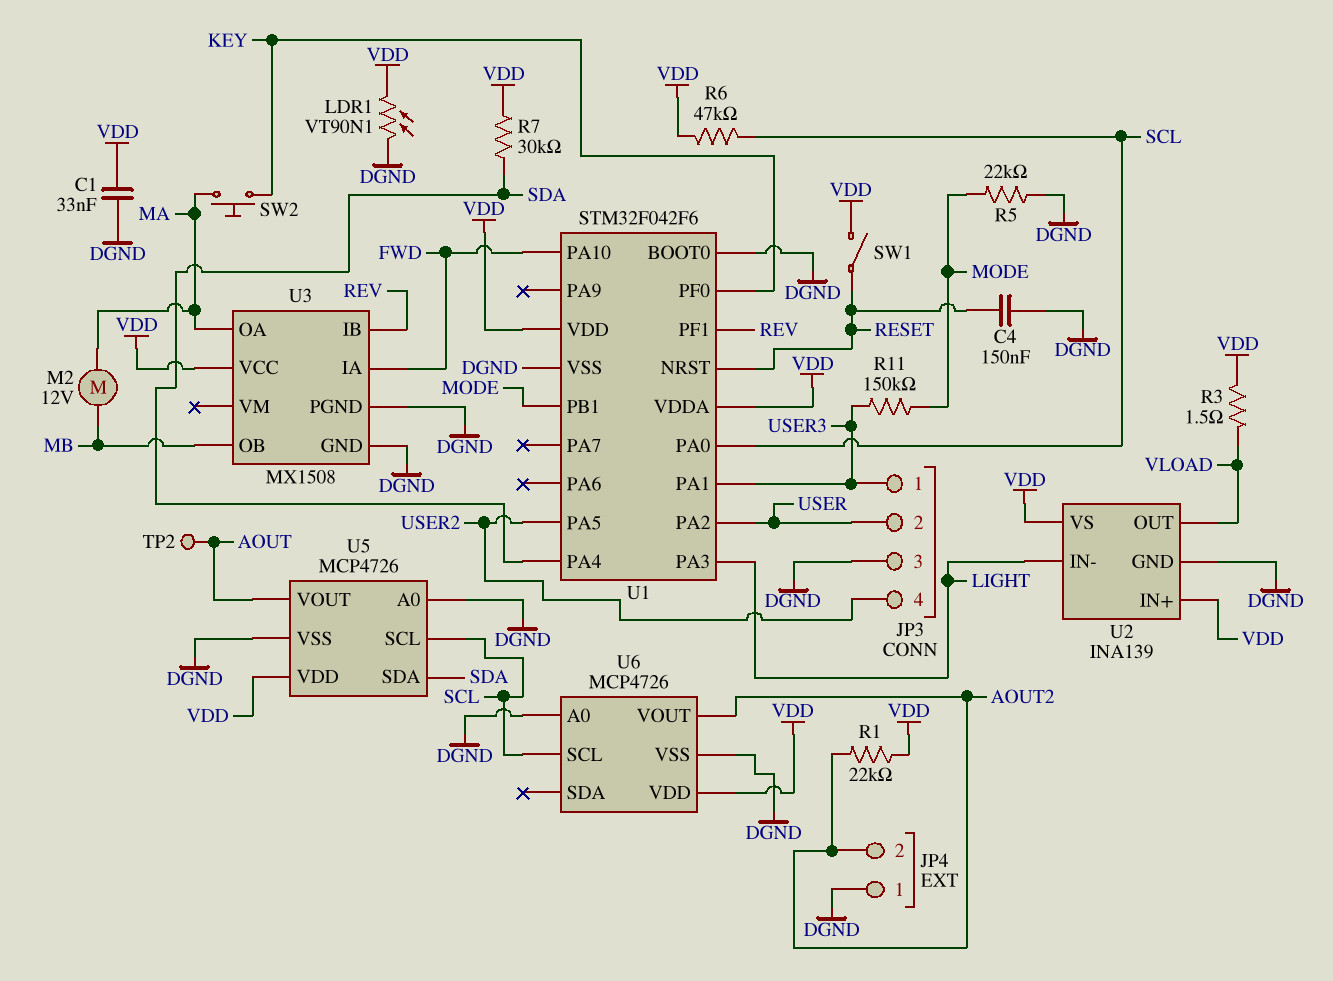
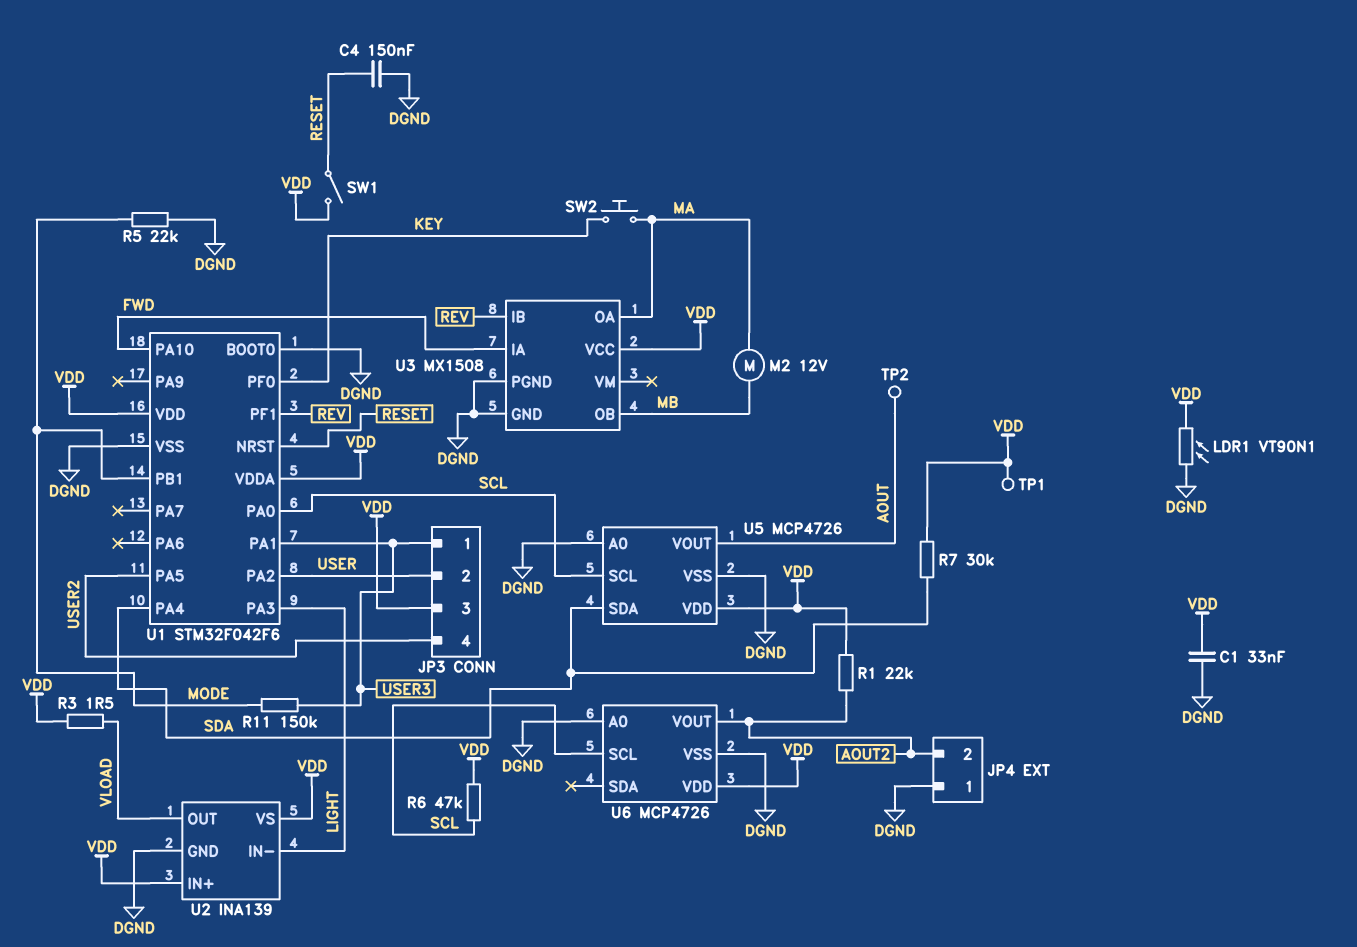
JP3 pin 3: DGND -> VDD
TP1: none -> test point (VDD)

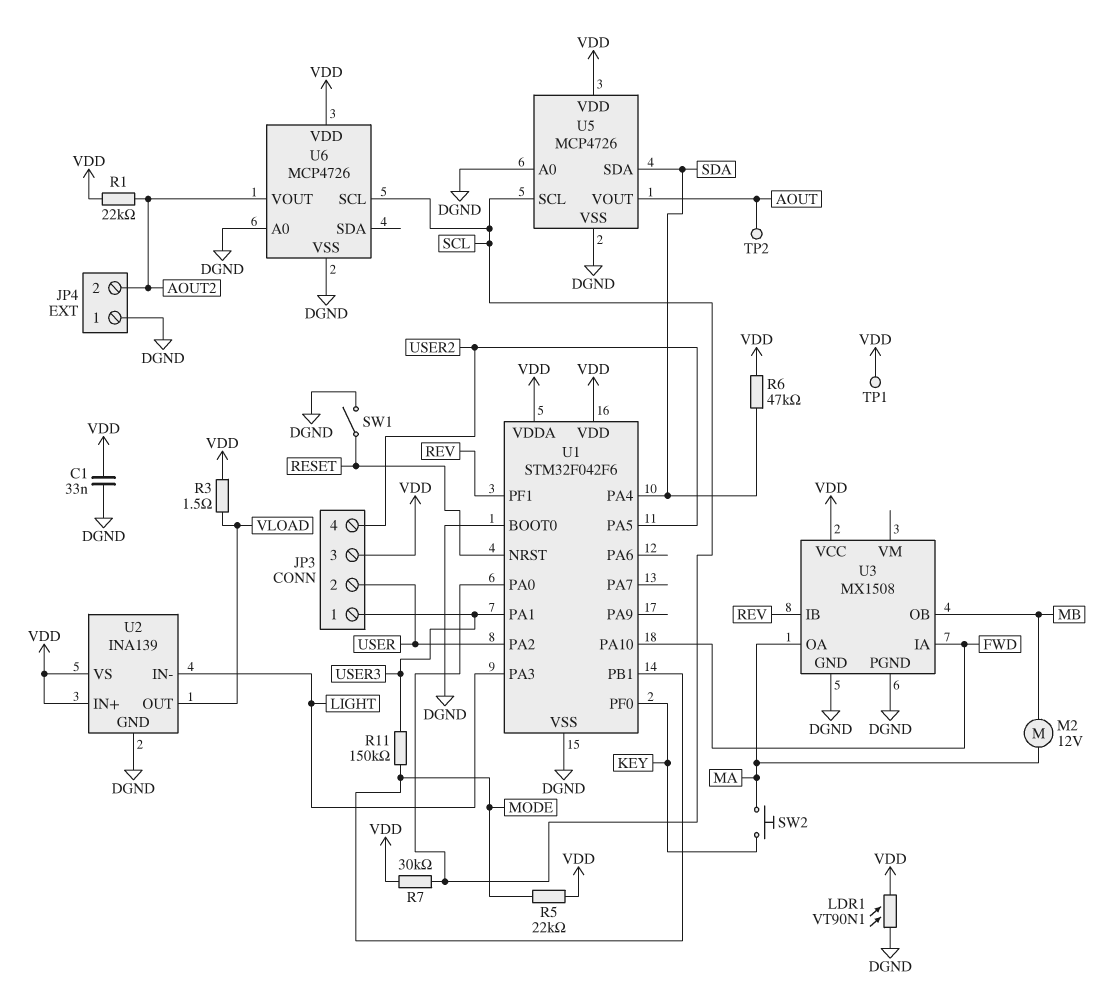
C4: 150nF (DGND, RESET) -> none
R5: 22k (DGND, MODE) -> 22k (MODE, VDD)
R6: 47k (SCL, VDD) -> 47k (SDA, VDD)
R7: 30k (SDA, VDD) -> 30k (SCL, VDD)
SW1: switch (RESET, VDD) -> switch (DGND, RESET)

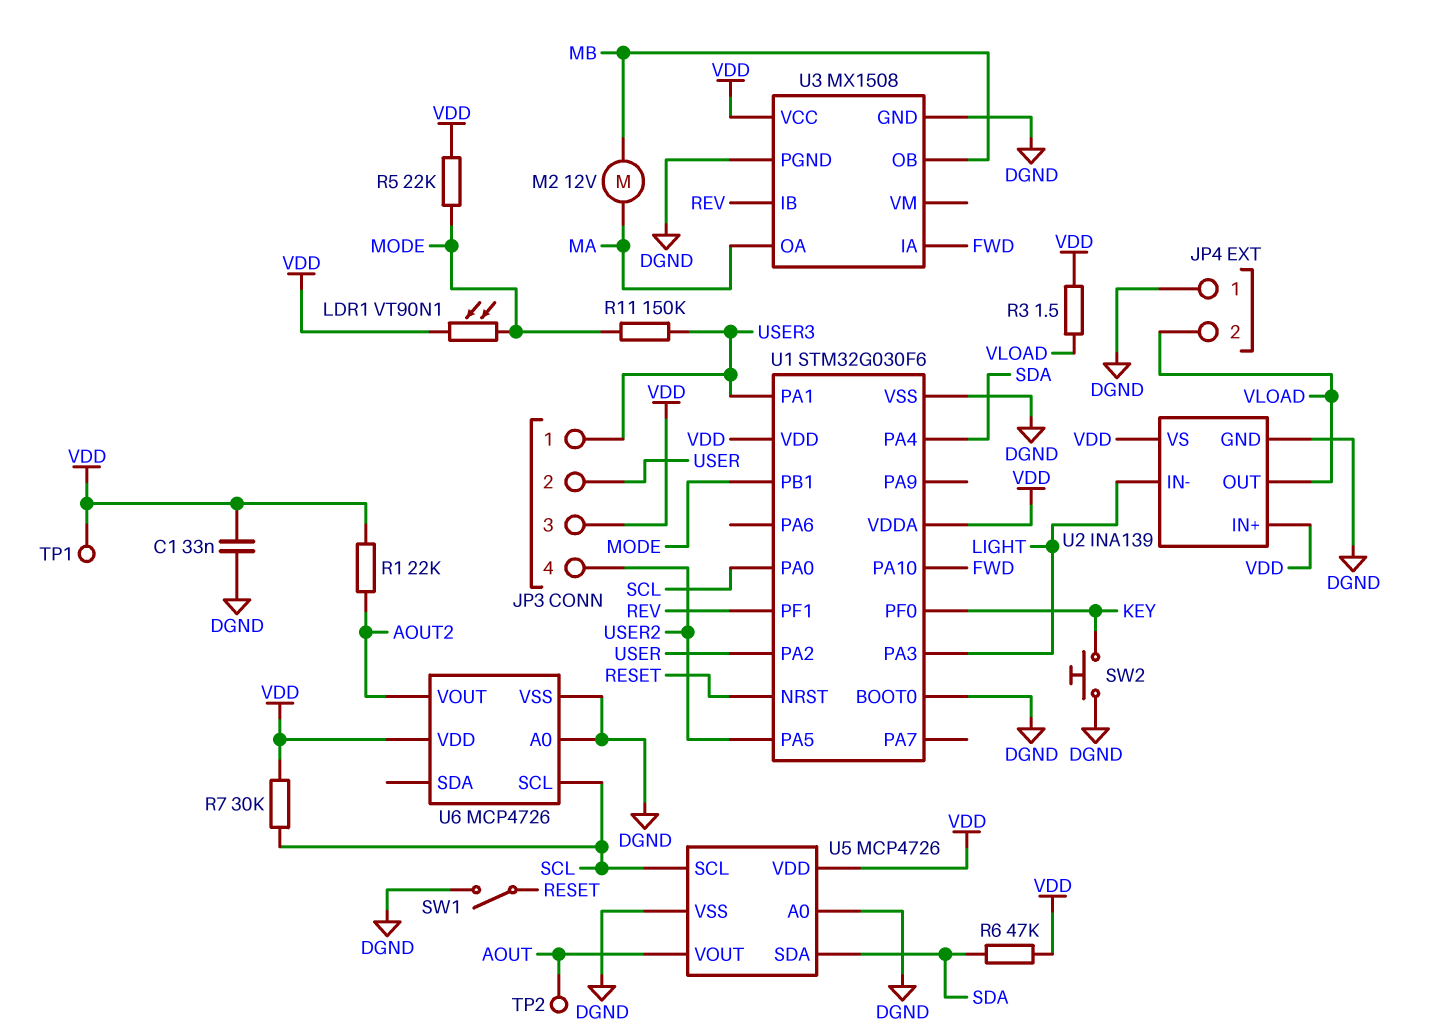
JP4 pin 2: AOUT2 -> VLOAD
LDR1: VT90N1 (DGND, VDD) -> VT90N1 (MODE, VDD)
SW2: button (KEY, MA) -> button (DGND, KEY)
U1: STM32F042F6 -> STM32G030F6

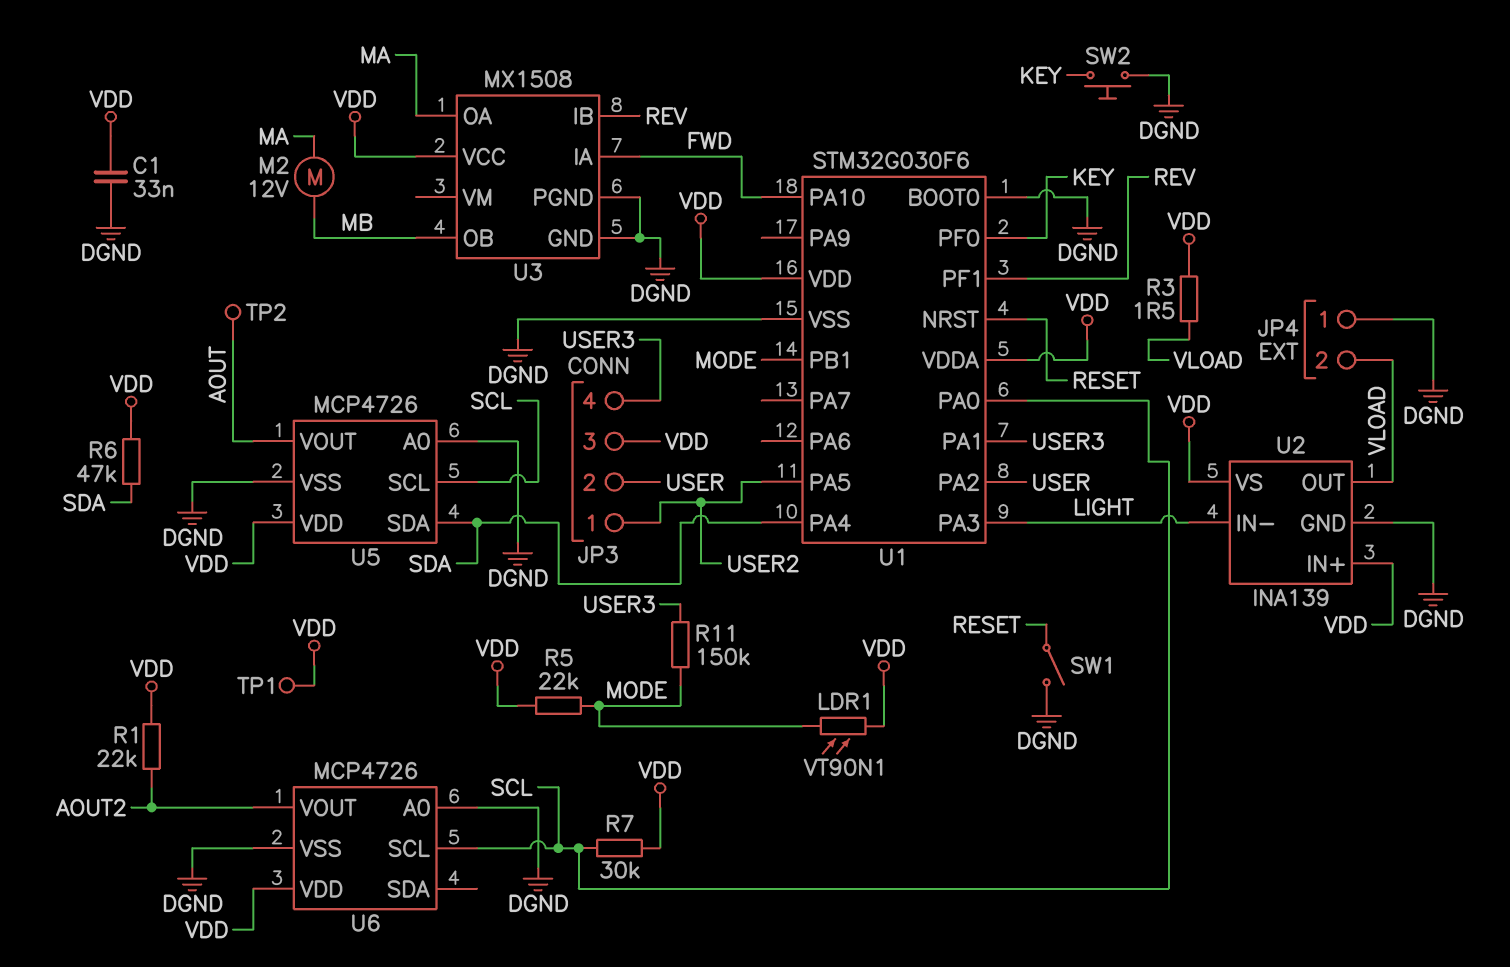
JP3 pin 1: USER3 -> USER2
JP3 pin 4: USER2 -> USER3

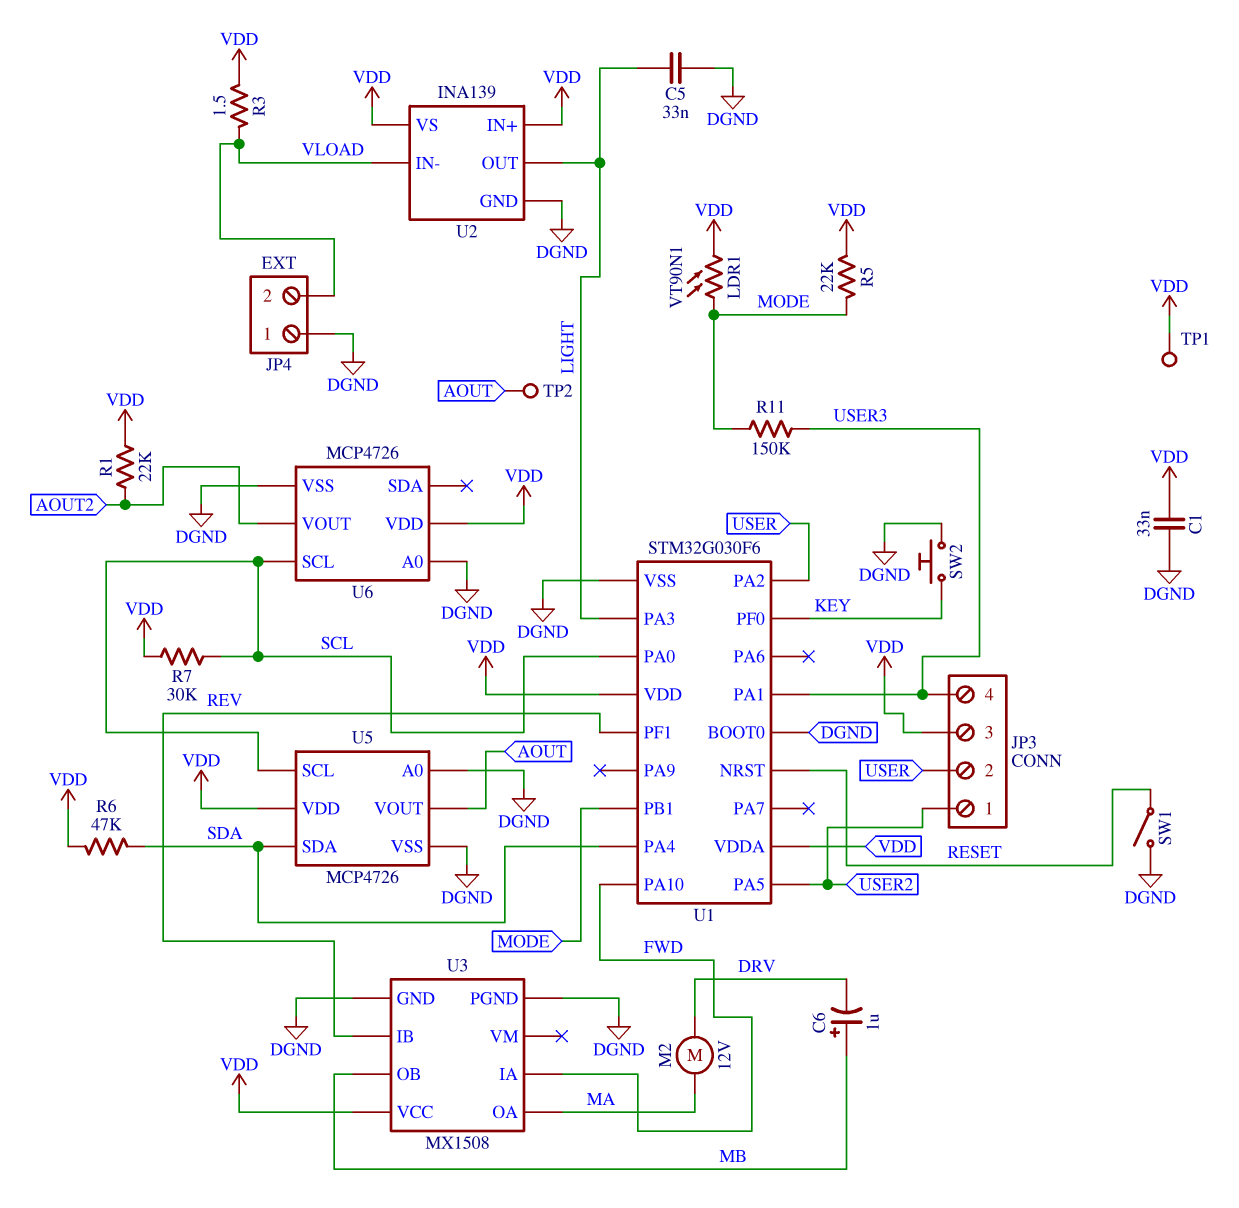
C5: none -> 33nF (DGND, LIGHT)
C6: none -> 1uF (plus MB, minus DRV)
M2: motor 12V (MA, MB) -> motor 12V (DRV, MA)
U2 pin IN-: LIGHT -> VLOAD
U2 pin OUT: VLOAD -> LIGHT

